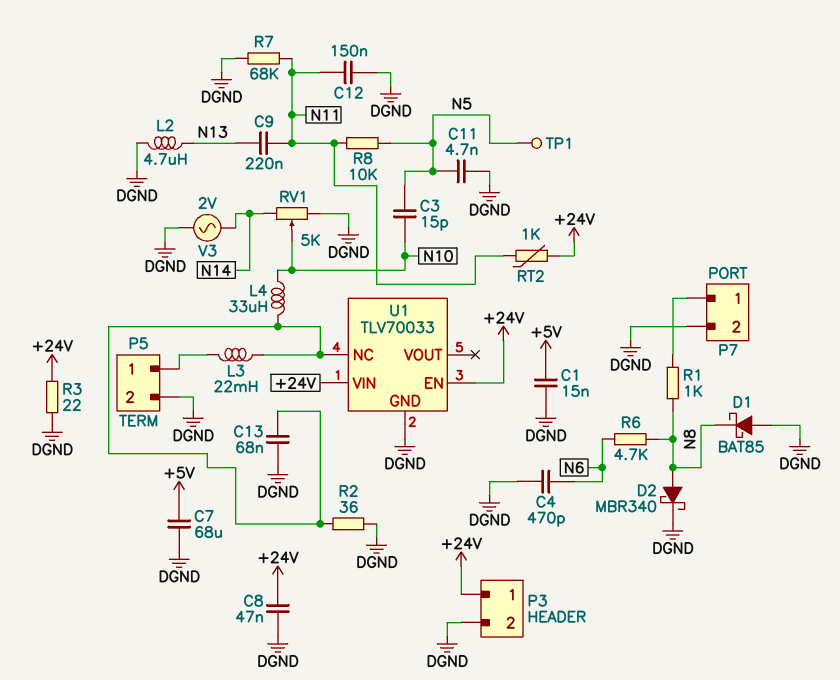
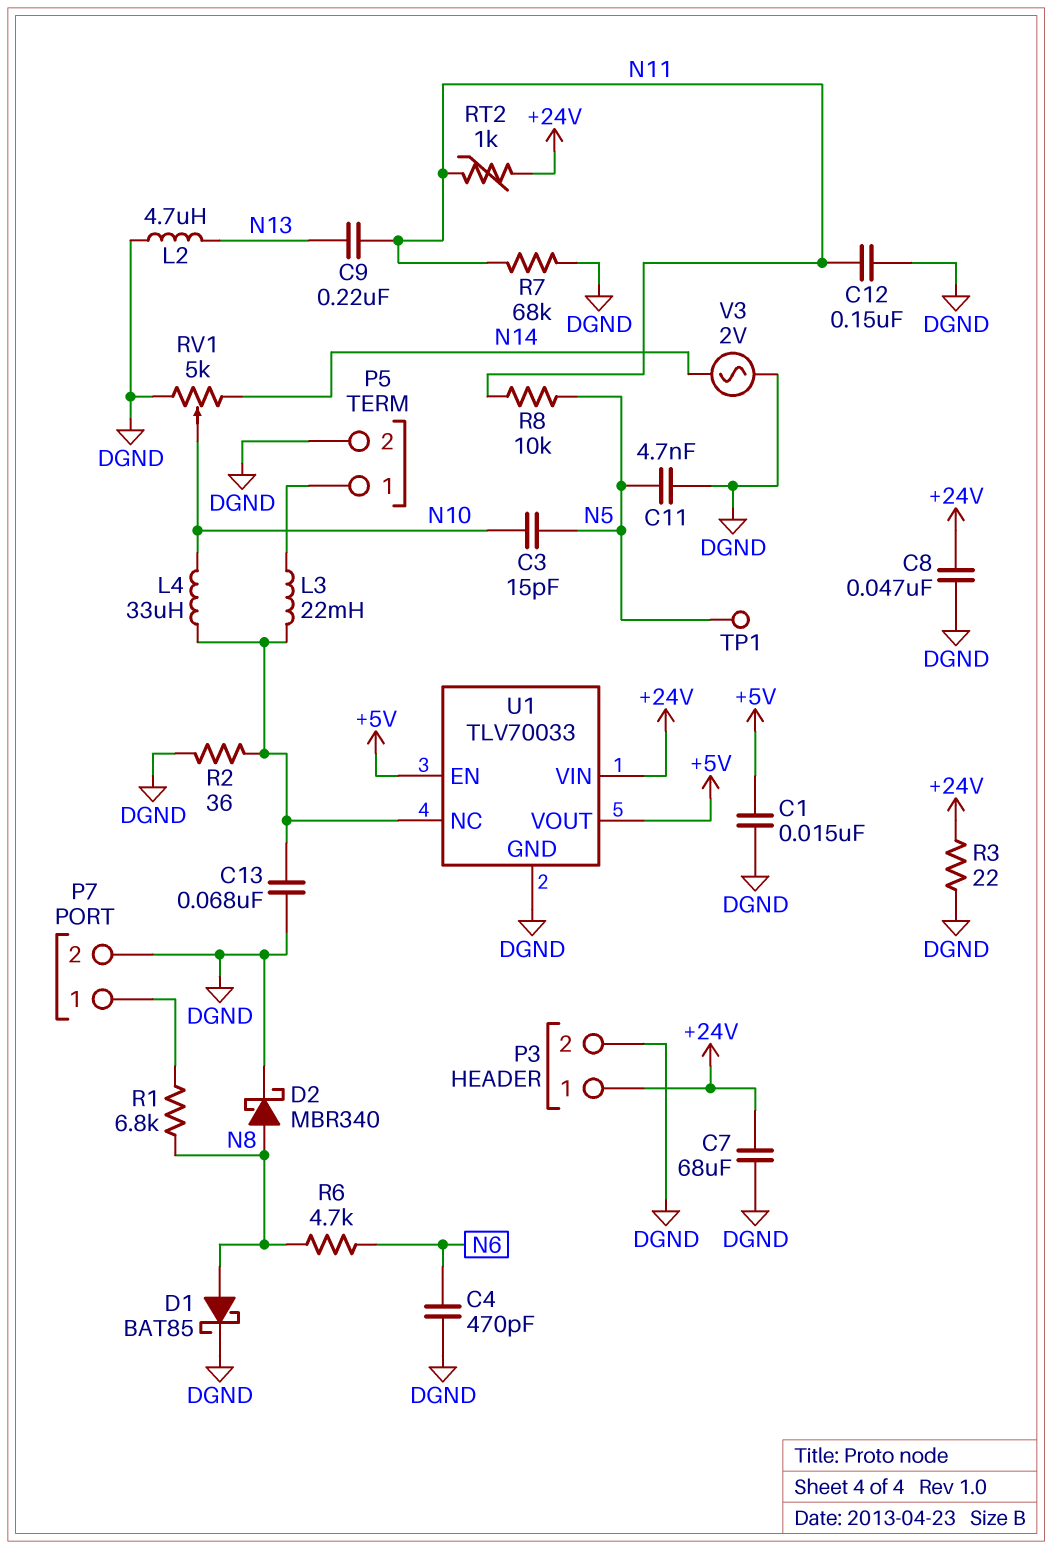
C7: 68uF (+5V, DGND) -> 68uF (+24V, DGND)
D1: schottky BAT85 (A DGND, K N8) -> schottky BAT85 (A N8, K DGND)
R1: 1k (N8, P7/1) -> 6.8k (N8, P7/1)
U1 pin EN: +24V -> +5V
U1 pin VOUT: none -> +5V

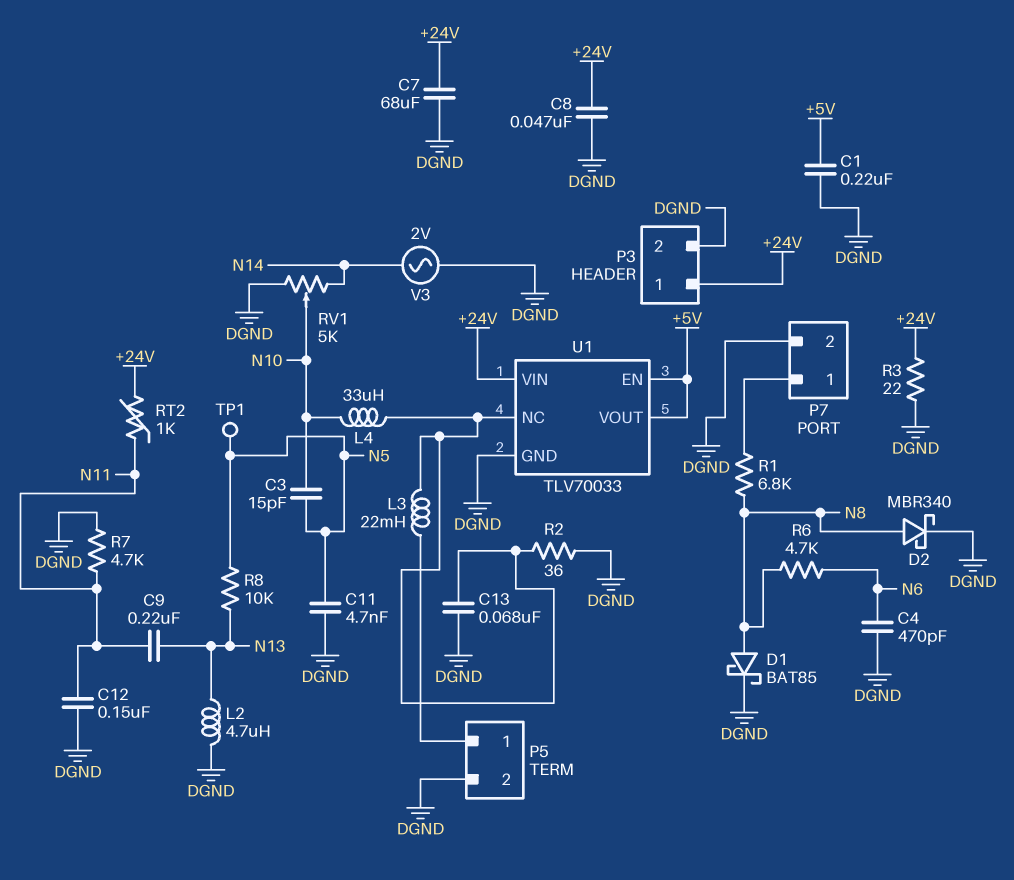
C1: 15nF (+5V, DGND) -> 220nF (+5V, DGND)
R7: 68k (DGND, N11) -> 4.7k (DGND, N11)
R8: 10k (N5, N11) -> 10k (N5, N13)

